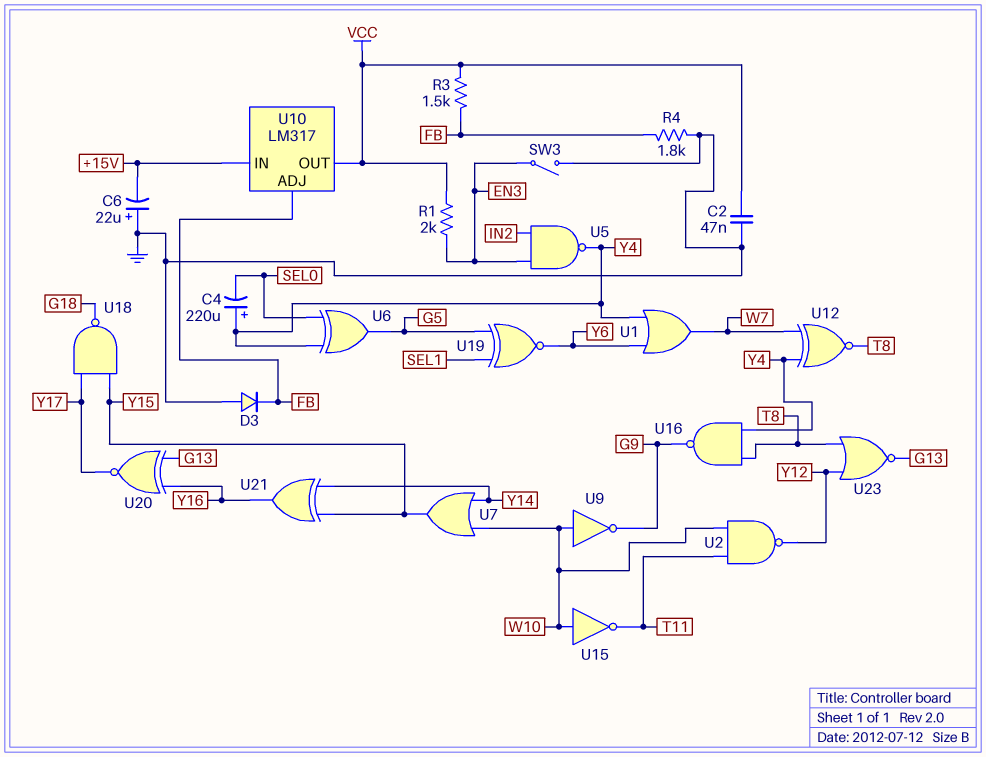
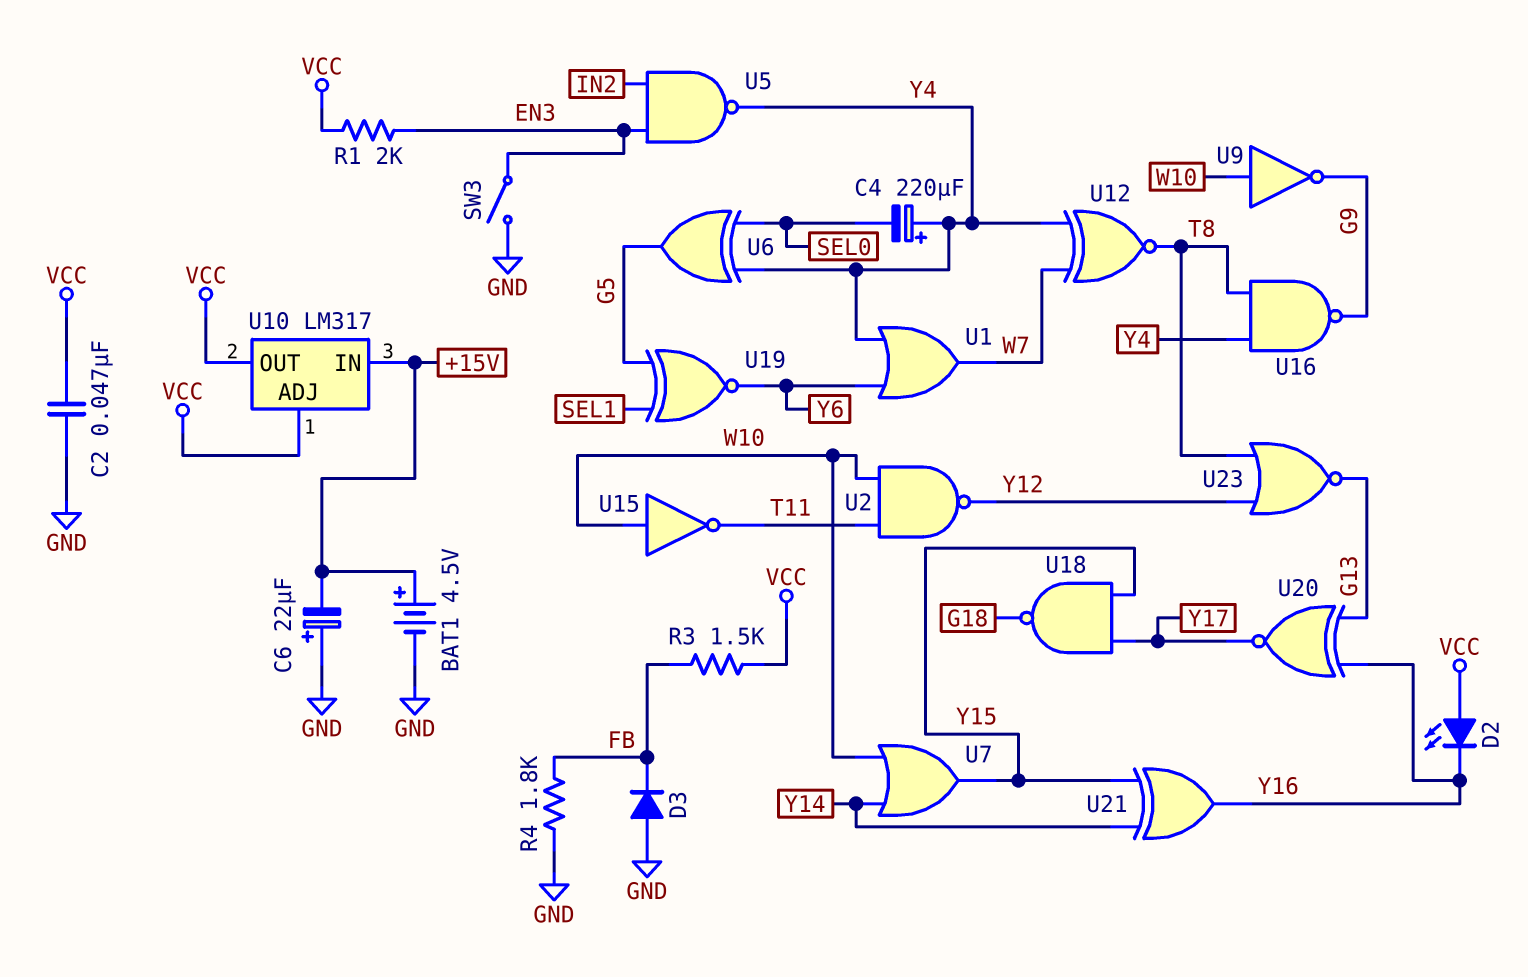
BAT1: none -> 4.5V (plus +15V, minus GND)
D2: none -> LED (A VCC, K Y16)
U10 pin ADJ: FB -> VCC

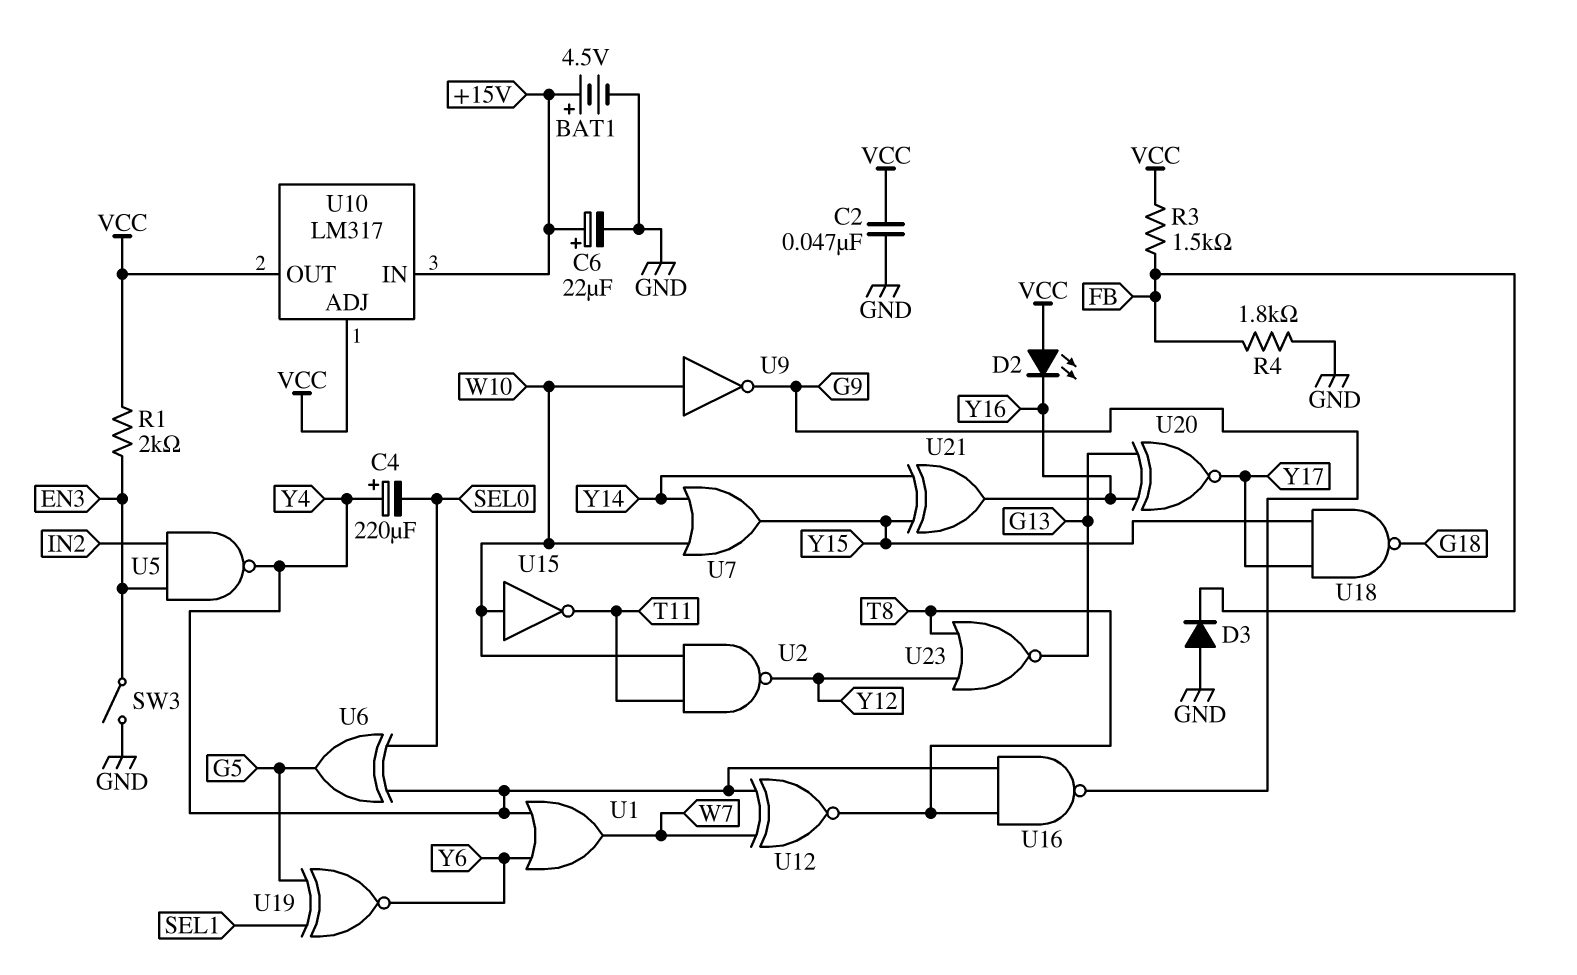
C6: 22uF (plus GND, minus +15V) -> 22uF (plus +15V, minus GND)

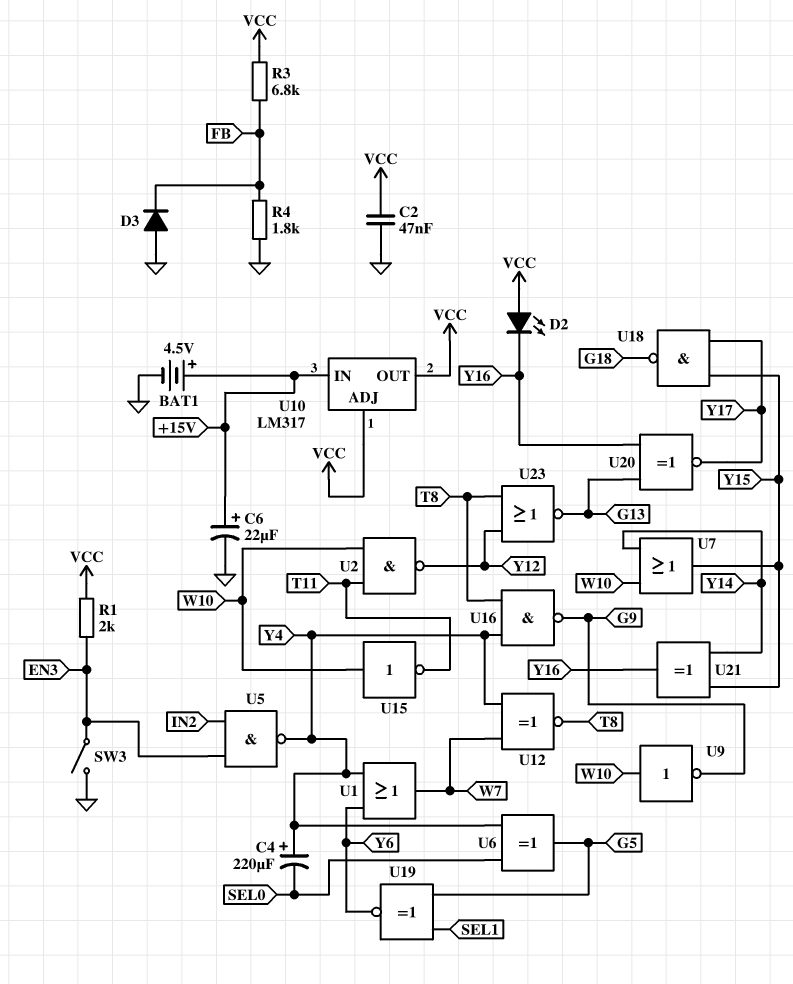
R3: 1.5k (FB, VCC) -> 6.8k (FB, VCC)

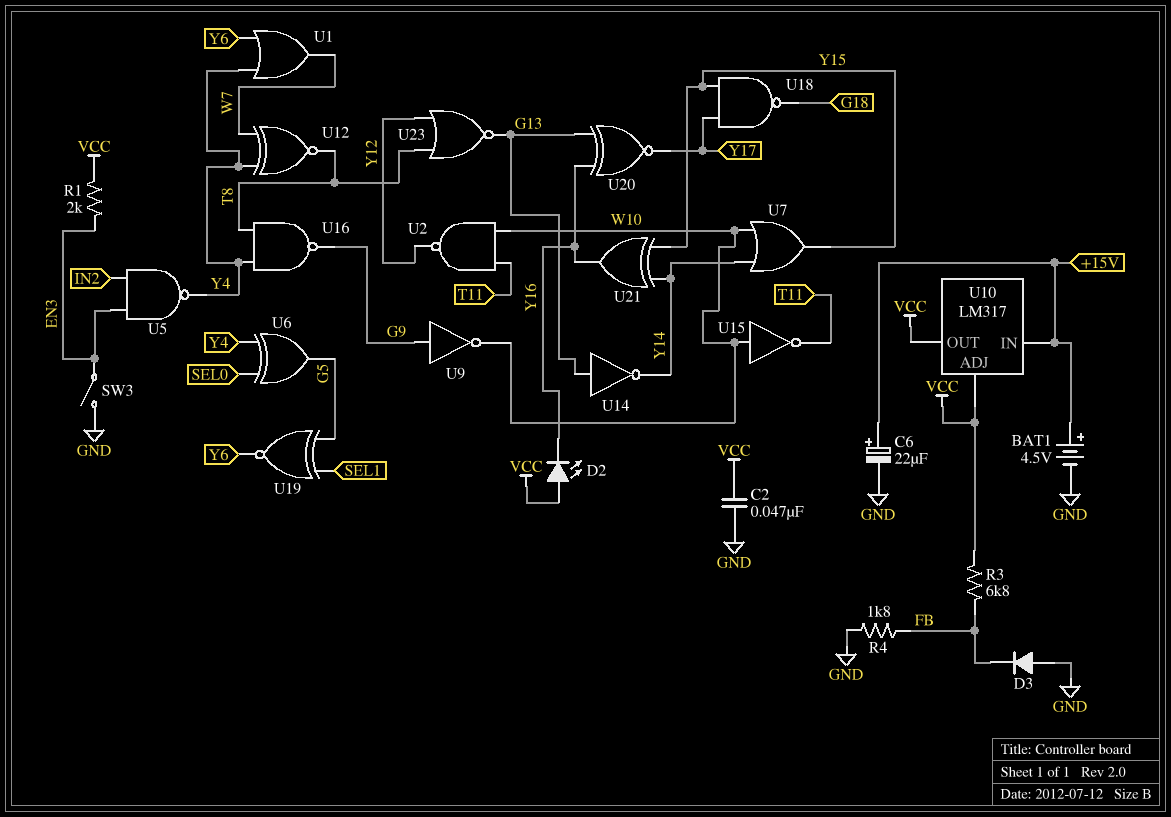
C4: 220uF (plus Y4, minus SEL0) -> none
U9: NOT (in W10, out G9) -> NOT (in G9, out W10)
U14: none -> NOT (in G13, out Y14)

